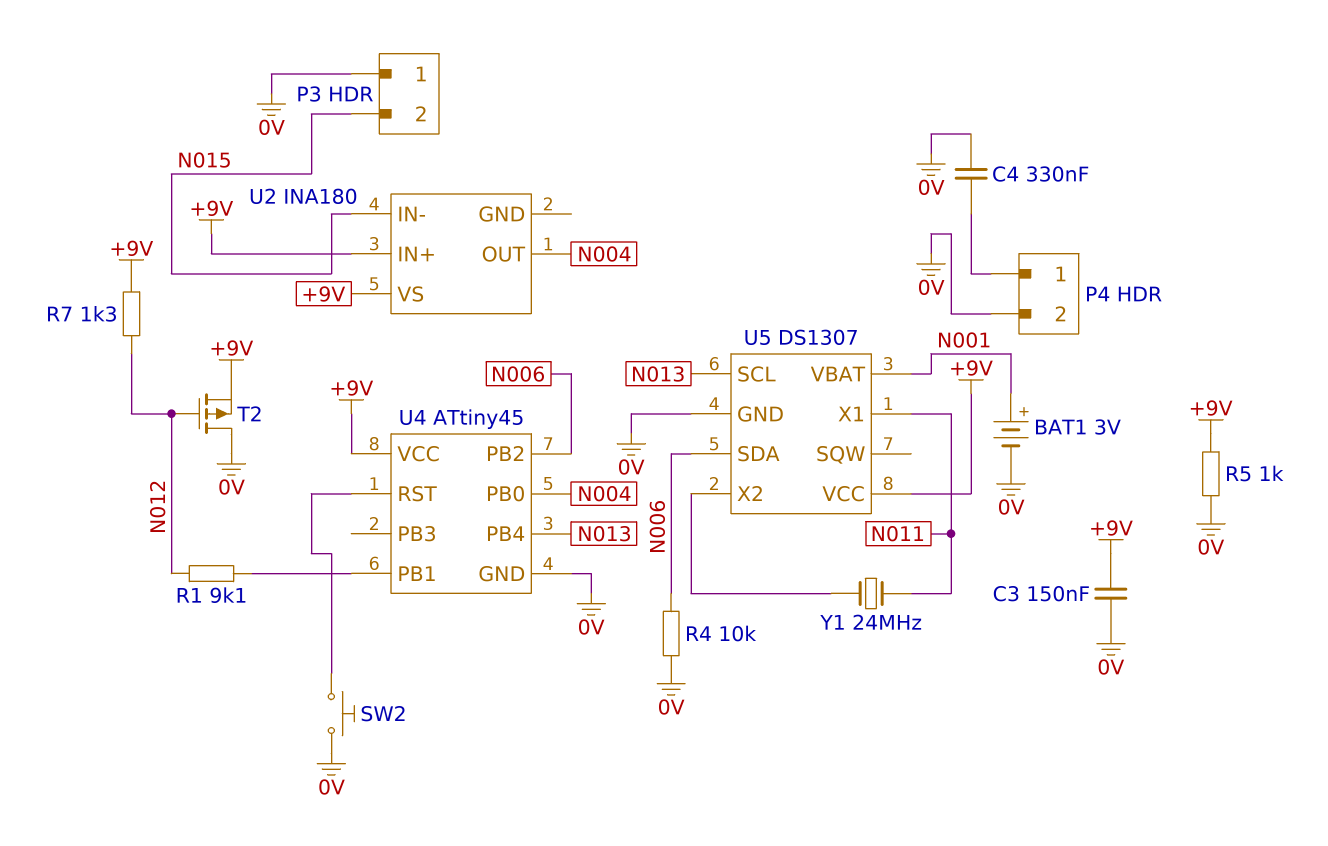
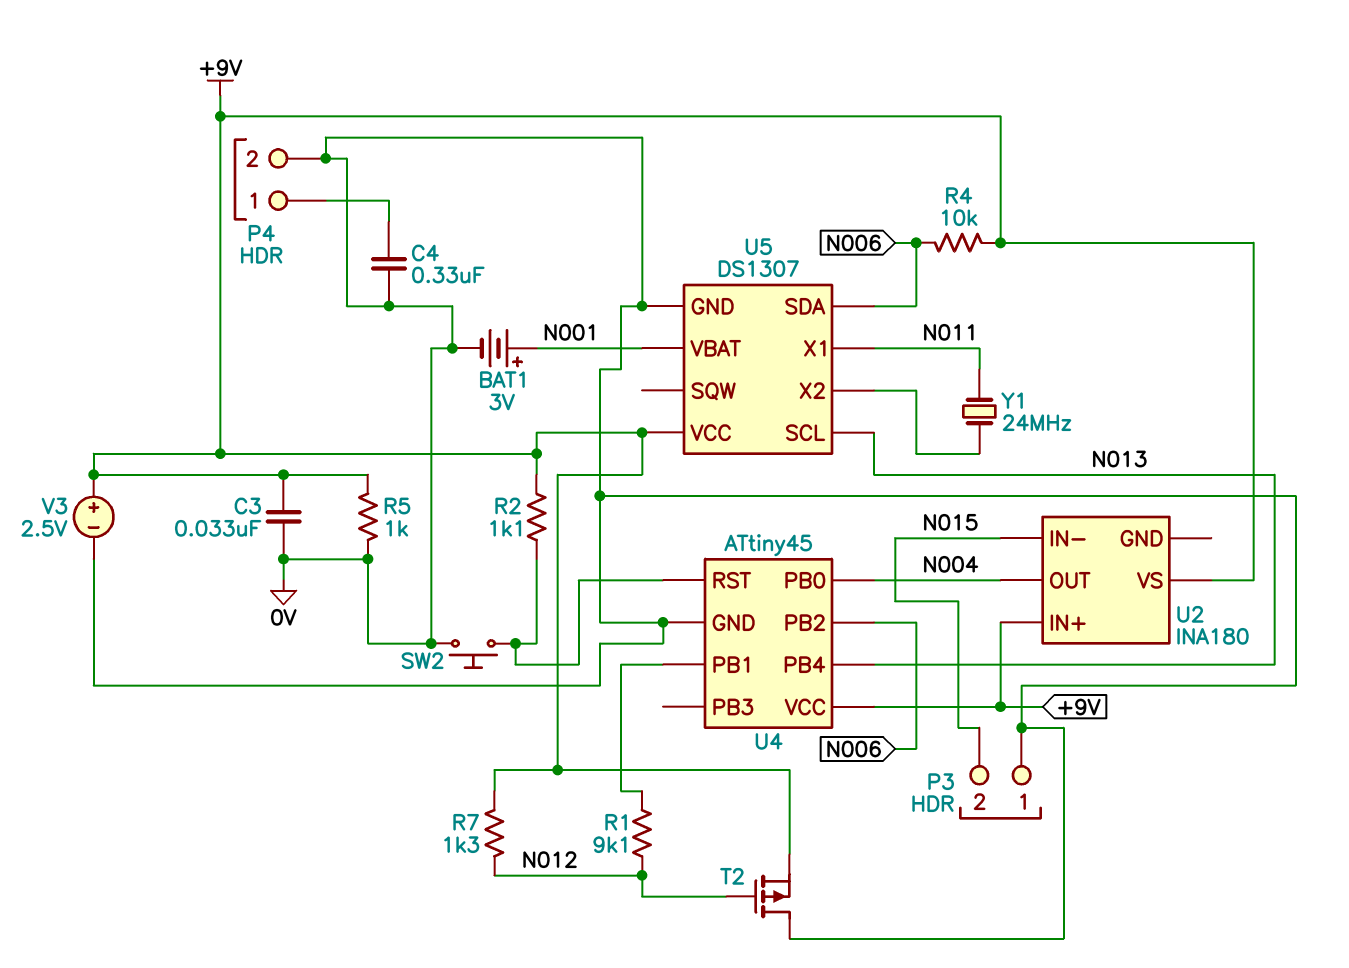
C3: 150nF (+9V, 0V) -> 33nF (+9V, 0V)
R2: none -> 1.1k (+9V, U4/RST)
R4: 10k (0V, N006) -> 10k (+9V, N006)
V3: none -> 2.5V (plus +9V, minus 0V)

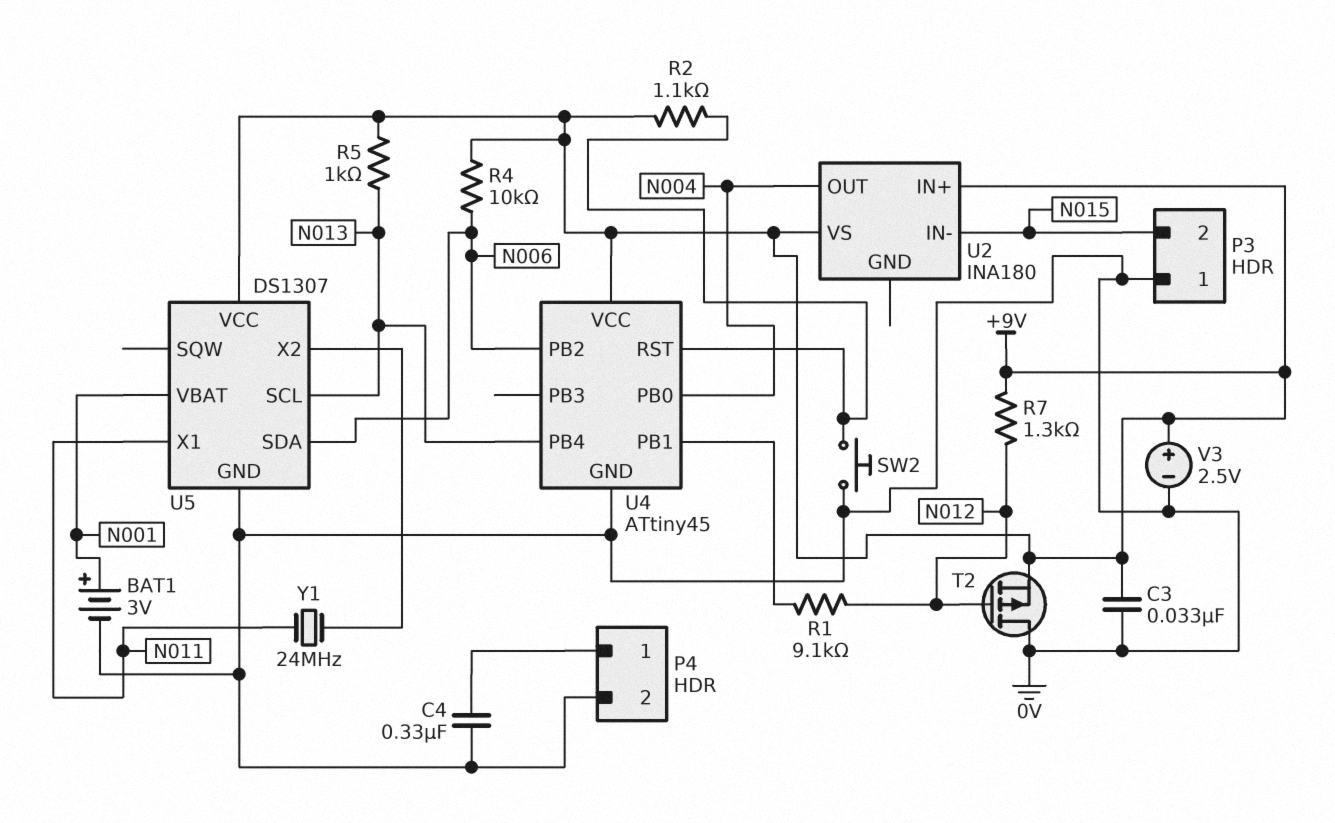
R5: 1k (+9V, 0V) -> 1k (+9V, N013)

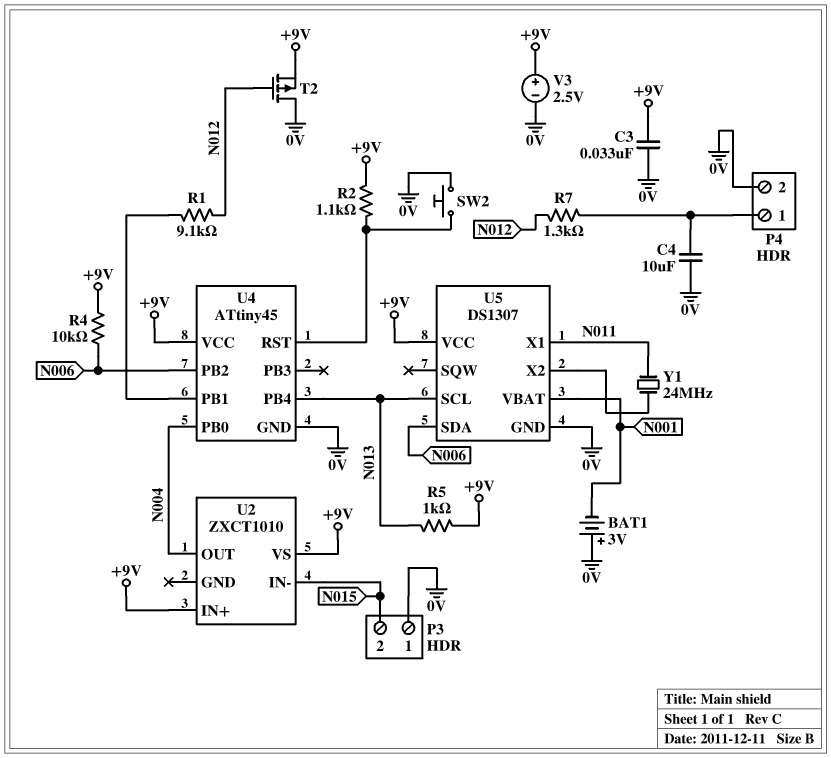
BAT1: 3V (plus N001, minus 0V) -> 3V (plus 0V, minus N001)
C4: 330nF (0V, P4/1) -> 10uF (0V, P4/1)
R7: 1.3k (+9V, N012) -> 1.3k (N012, P4/1)
U2: INA180 -> ZXCT1010

